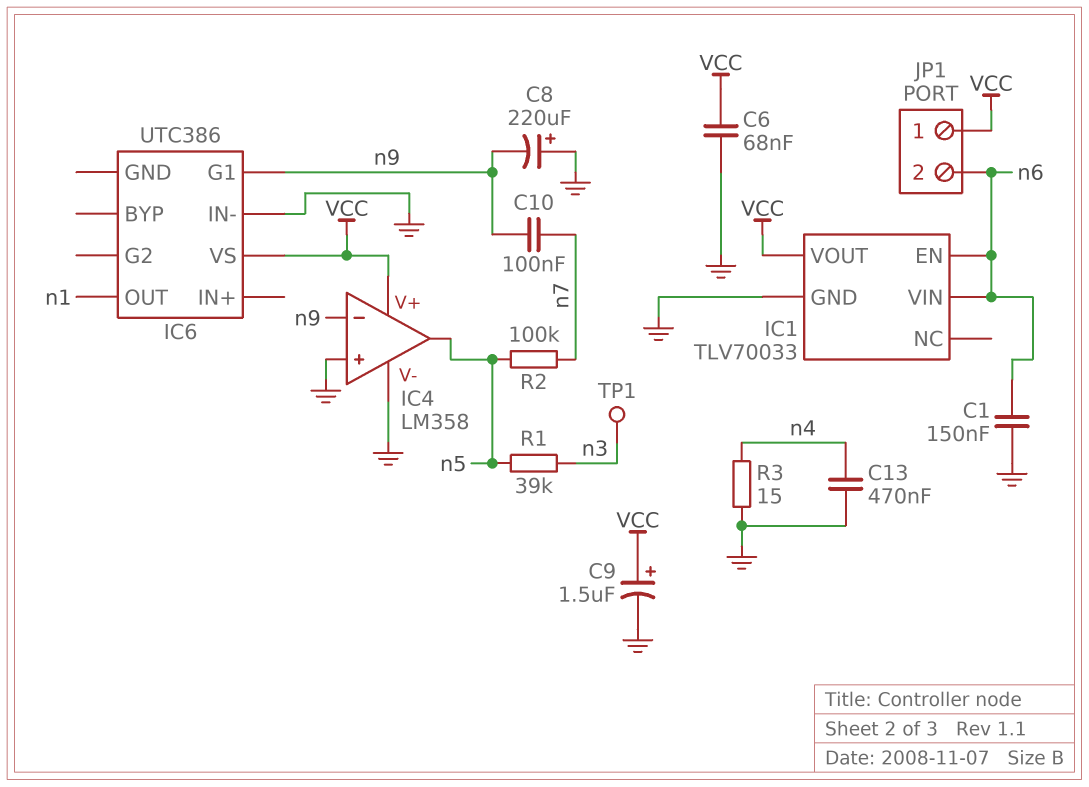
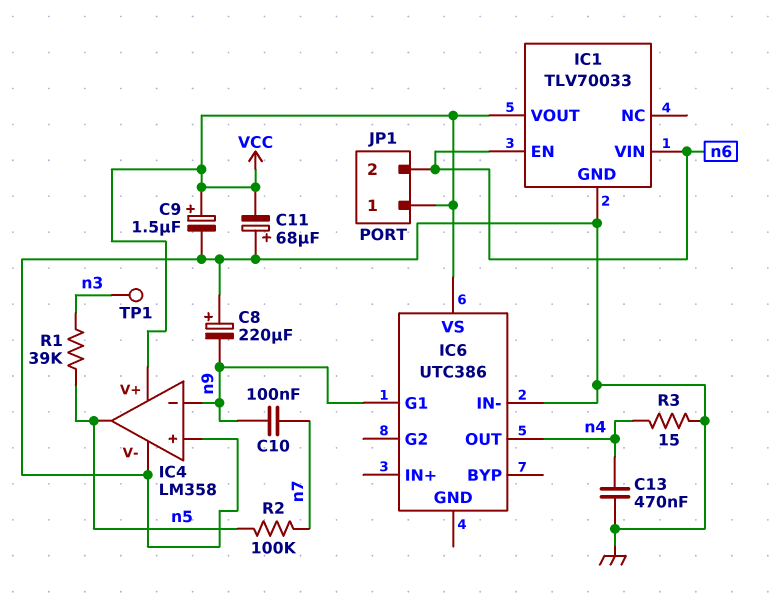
C1: 150nF (GND, n6) -> none
C6: 68nF (GND, VCC) -> none
C11: none -> 68uF (plus GND, minus VCC)
IC6 pin OUT: n1 -> n4

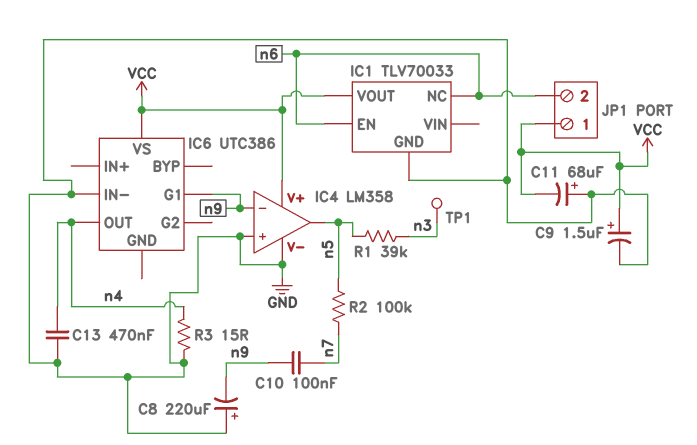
IC1 pin NC: none -> n6
IC1 pin VIN: n6 -> none

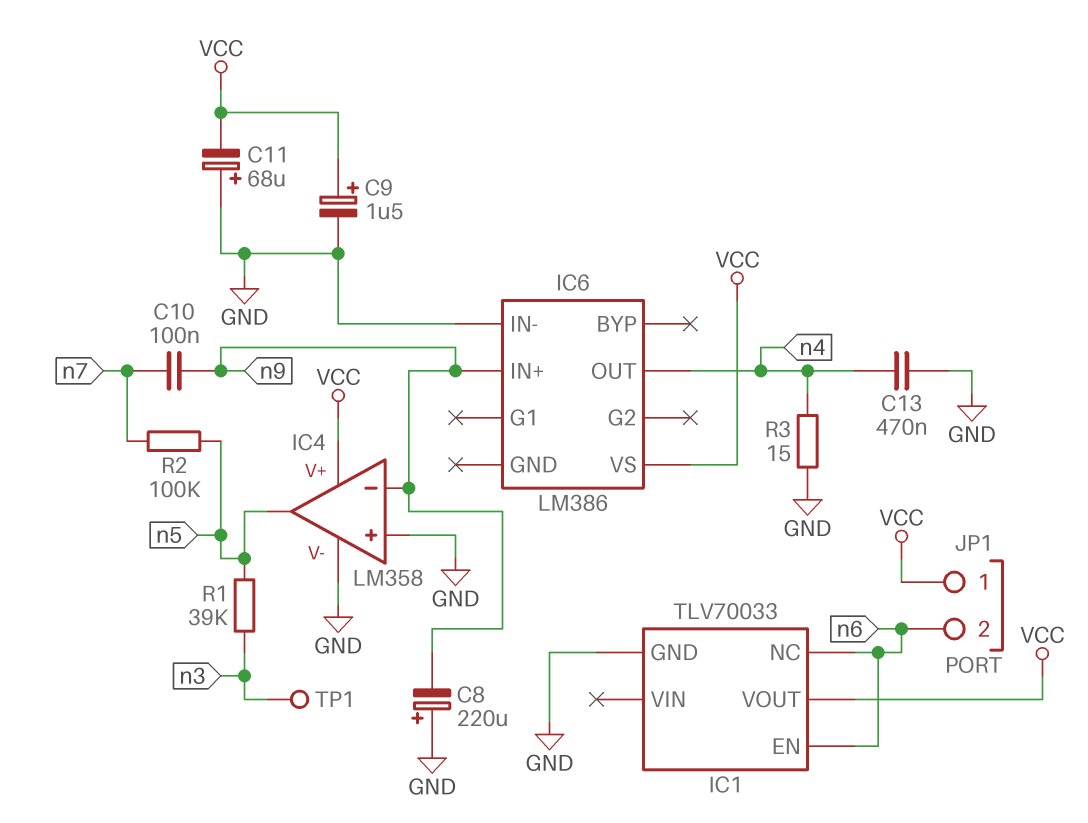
IC6: UTC386 -> LM386
IC6 pin G1: n9 -> none
IC6 pin IN+: none -> n9

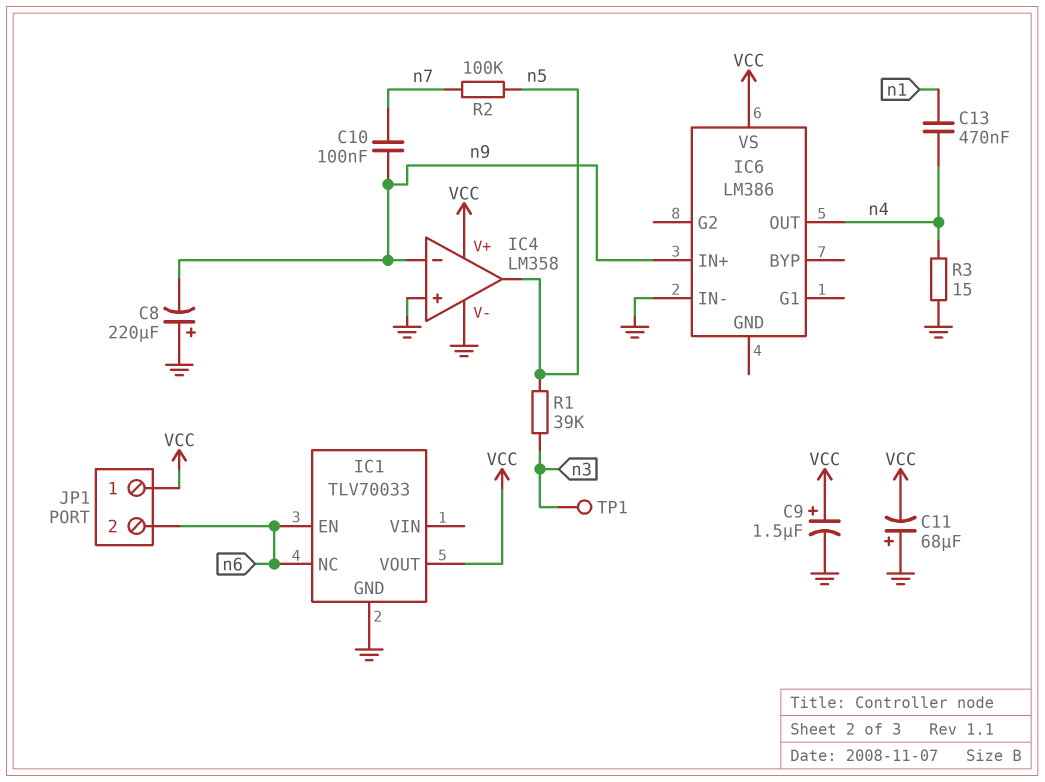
C13: 470nF (GND, n4) -> 470nF (n1, n4)

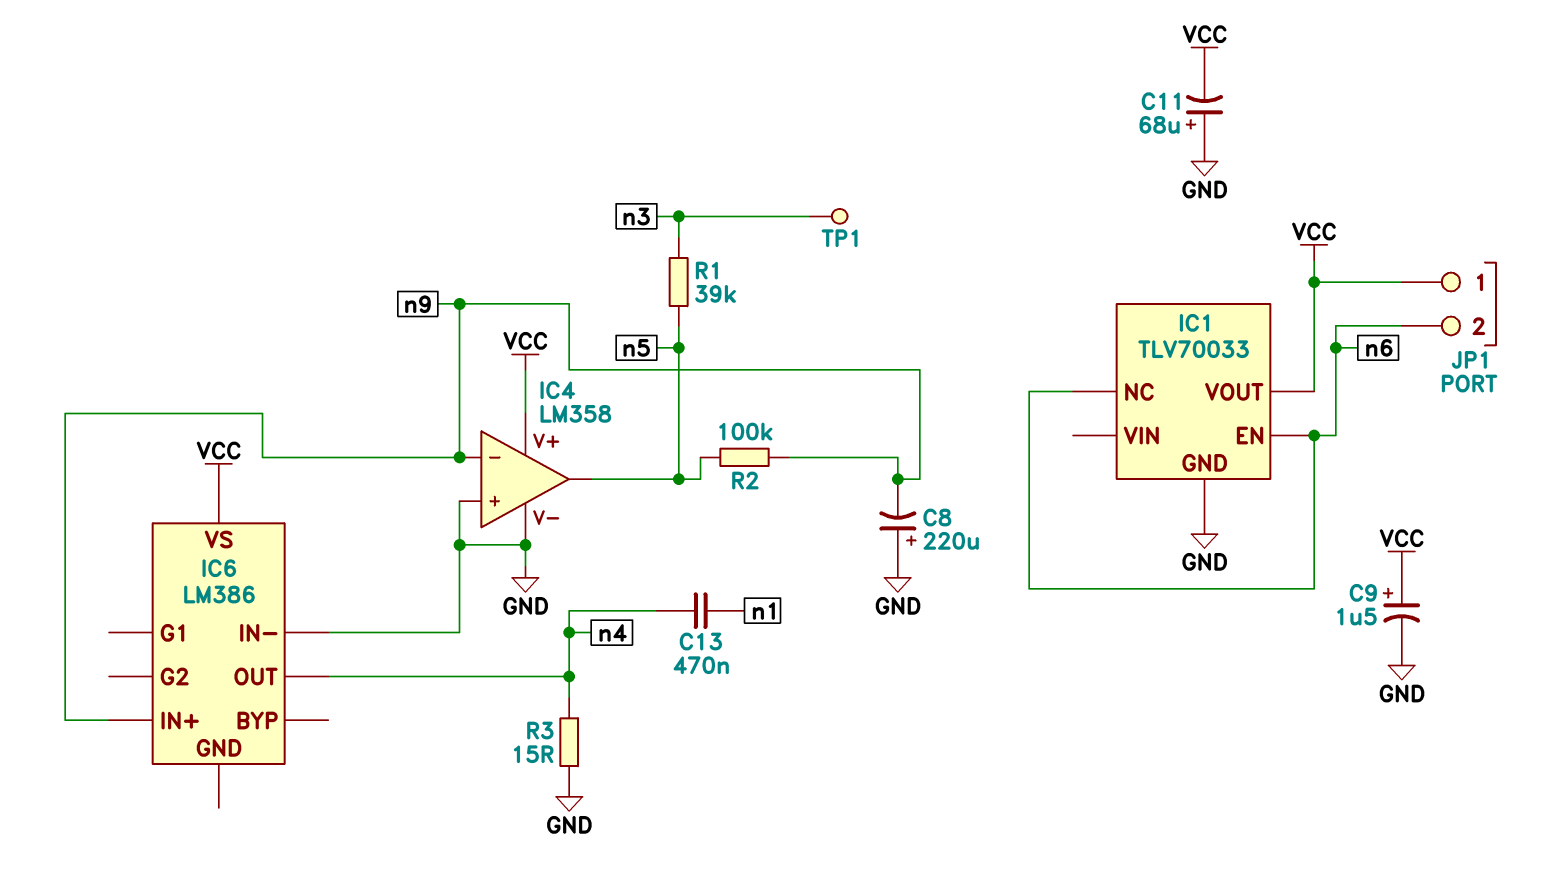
C10: 100nF (n7, n9) -> none
R2: 100k (n5, n7) -> 100k (n5, n9)

